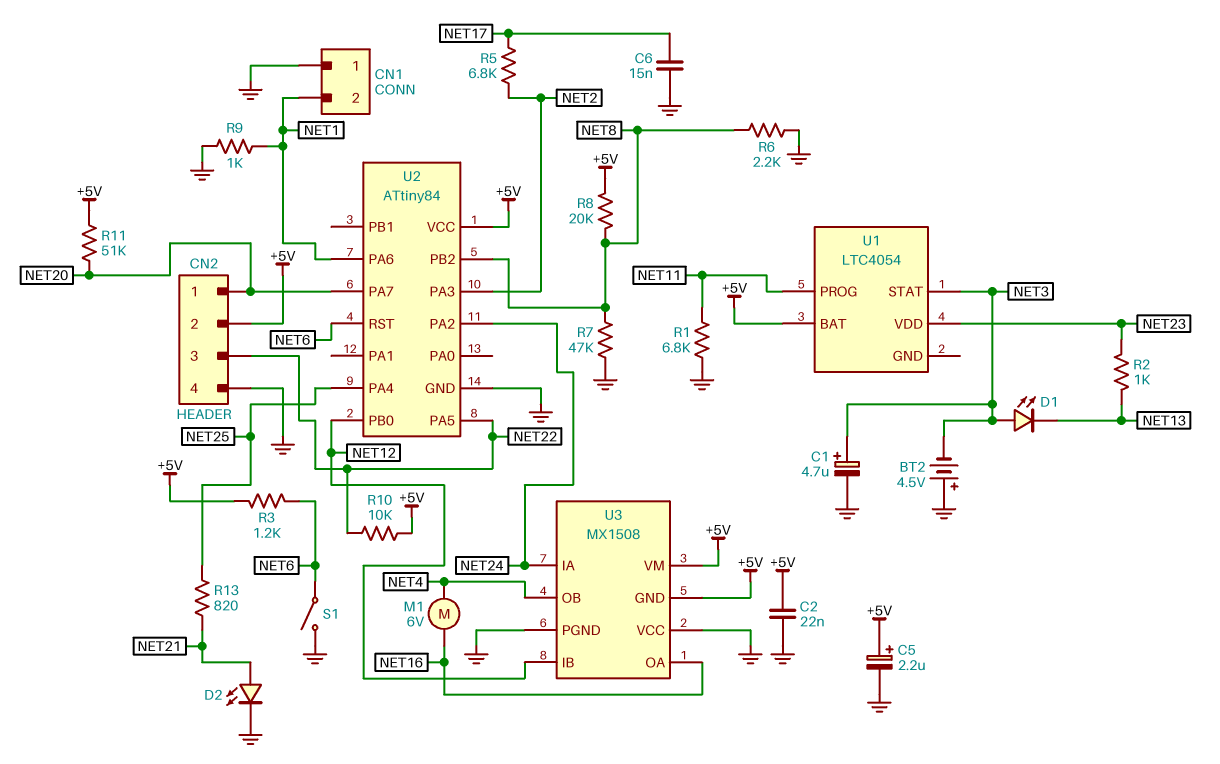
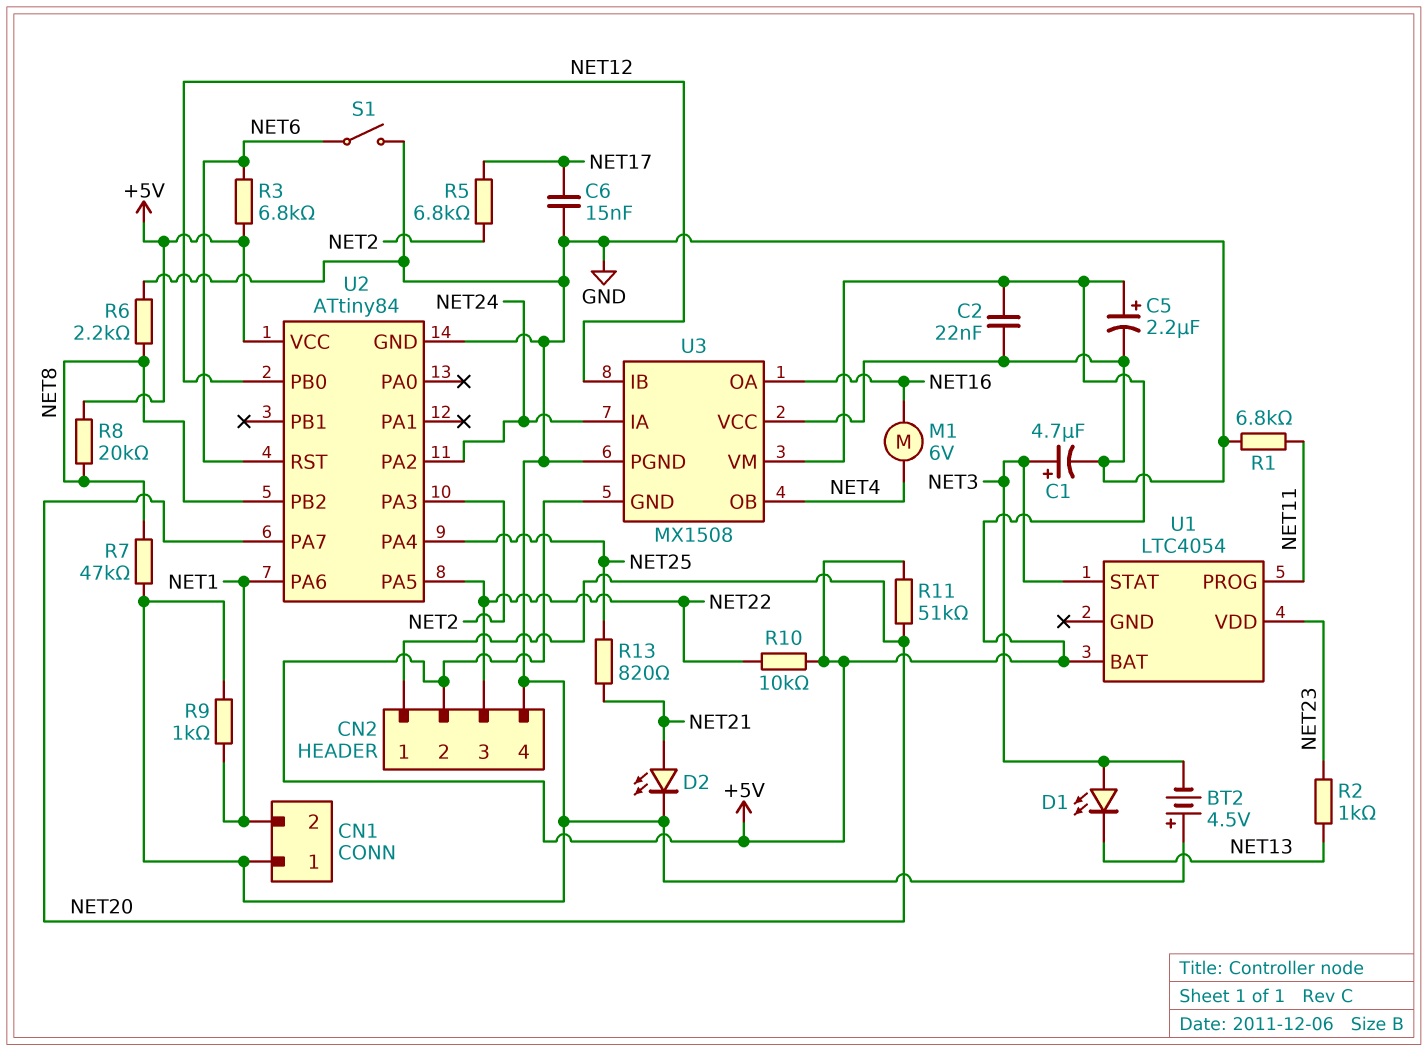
R3: 1.2k (+5V, NET6) -> 6.8k (+5V, NET6)

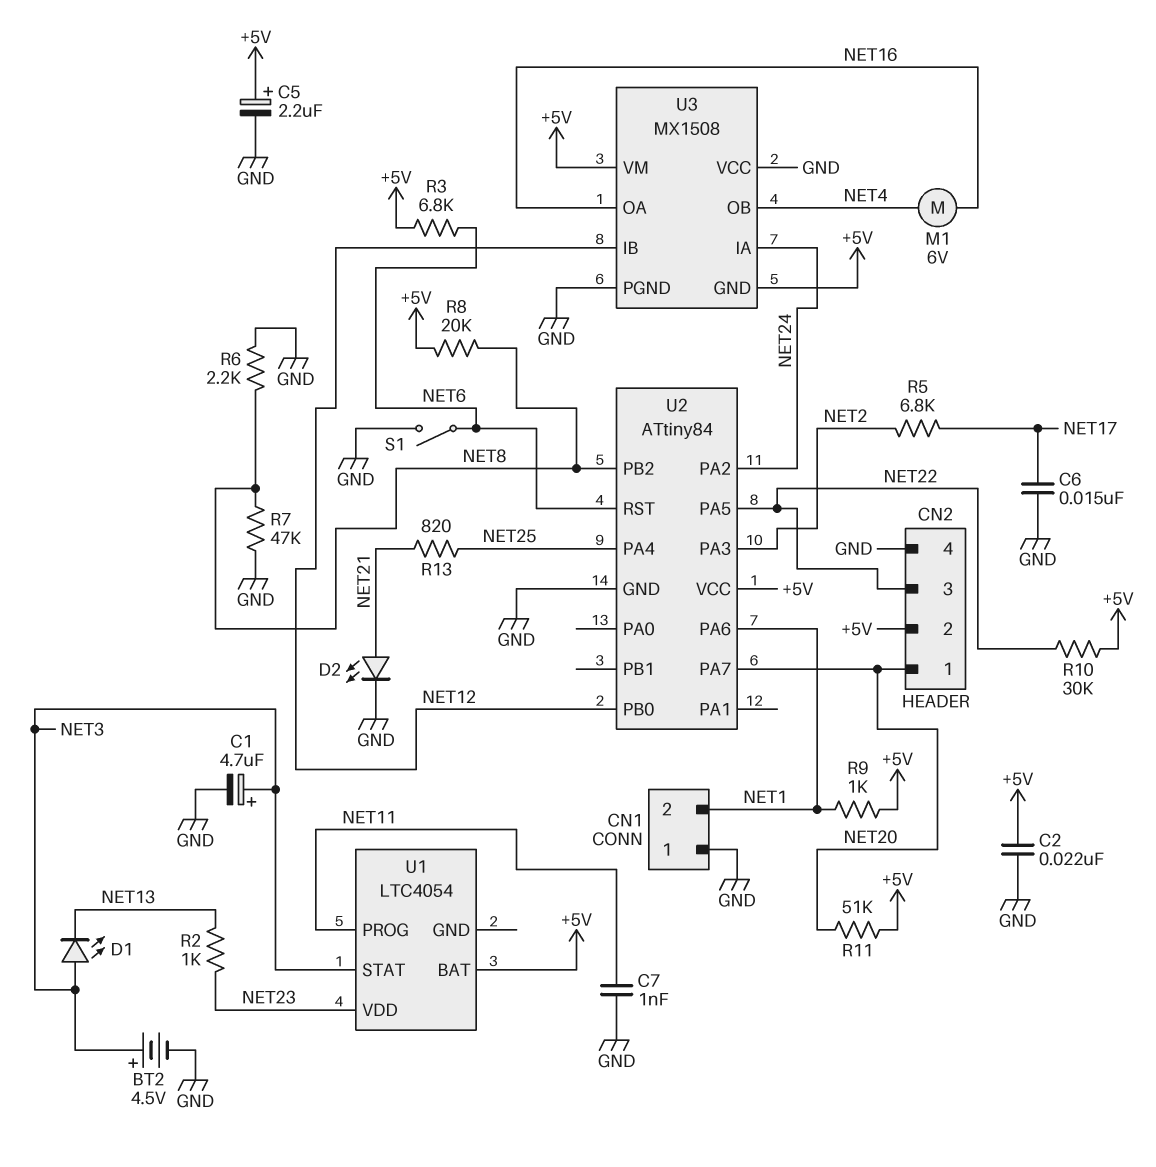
BT2: 4.5V (plus GND, minus NET3) -> 4.5V (plus NET3, minus GND)
C7: none -> 1nF (GND, NET11)
R1: 6.8k (GND, NET11) -> none
R9: 1k (GND, NET1) -> 1k (+5V, NET1)
R10: 10k (+5V, NET22) -> 30k (+5V, NET22)

